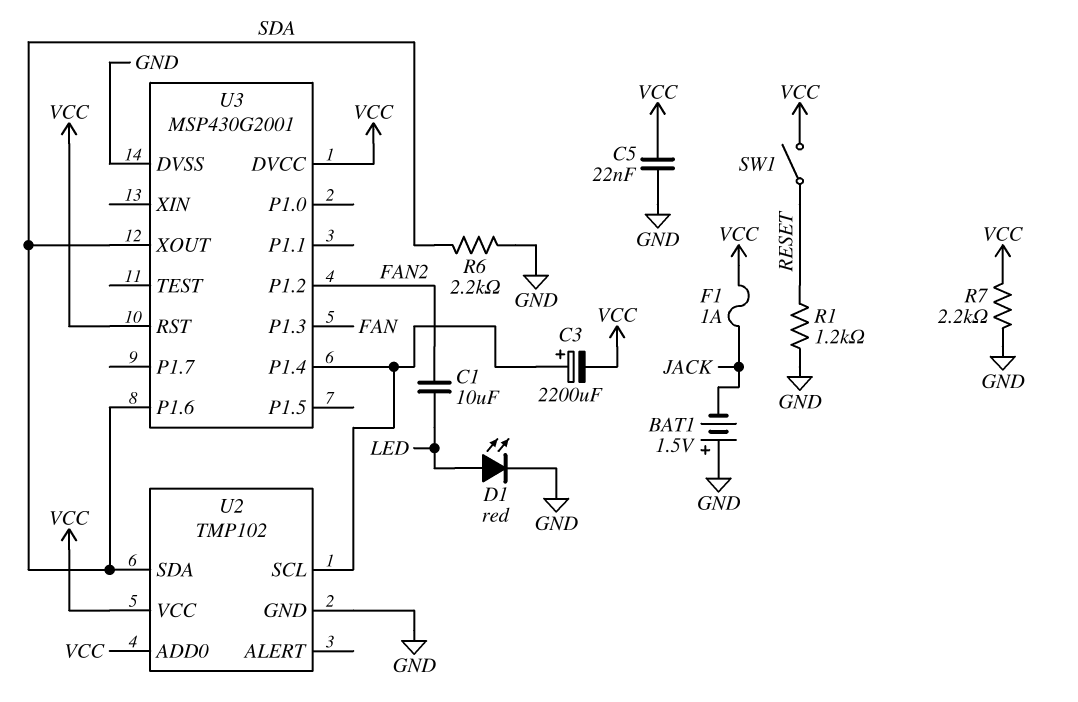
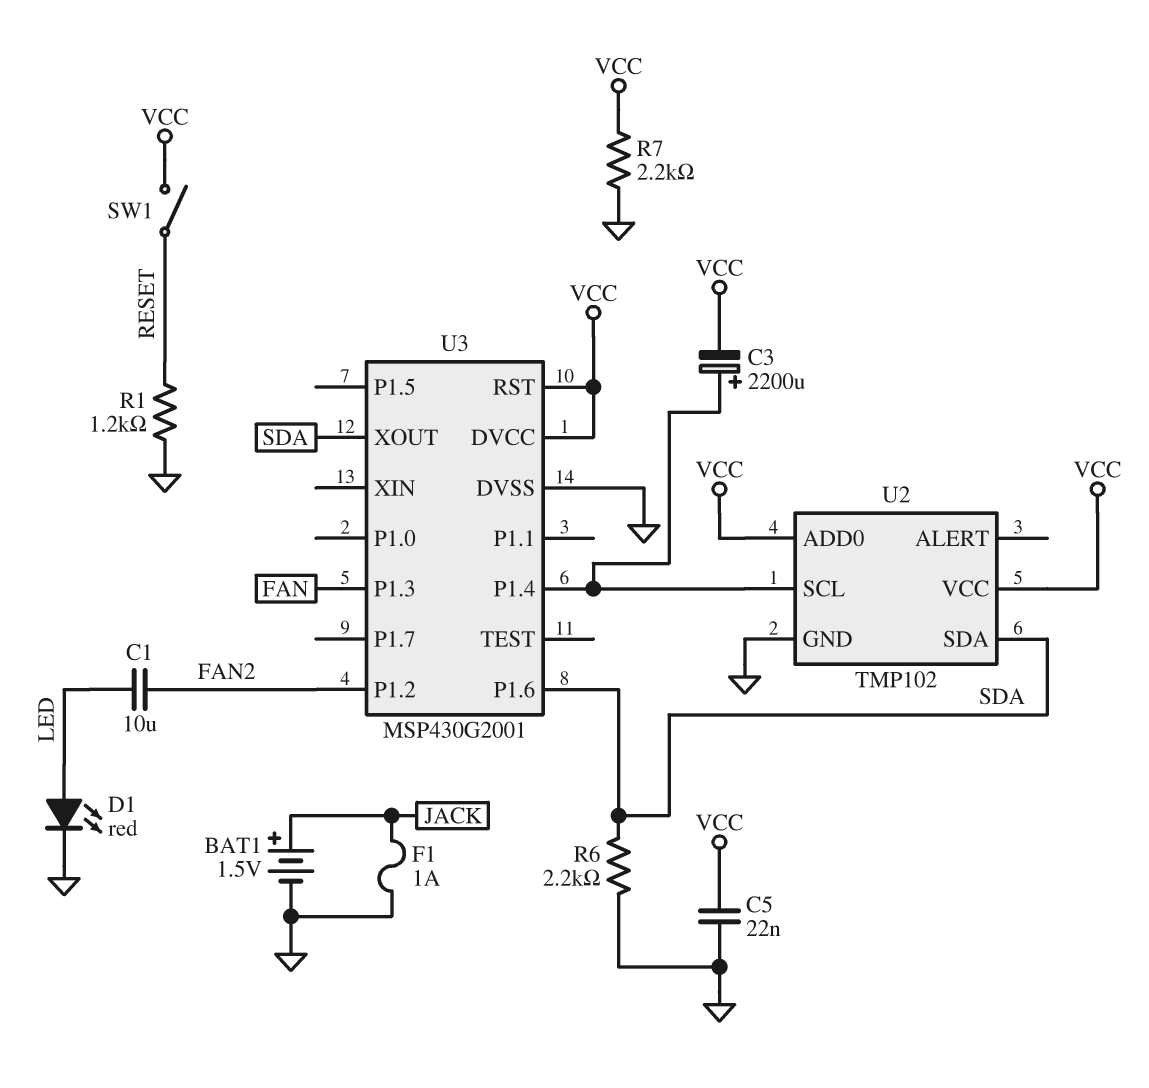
BAT1: 1.5V (plus GND, minus JACK) -> 1.5V (plus JACK, minus GND)
F1: 1A (JACK, VCC) -> 1A (GND, JACK)

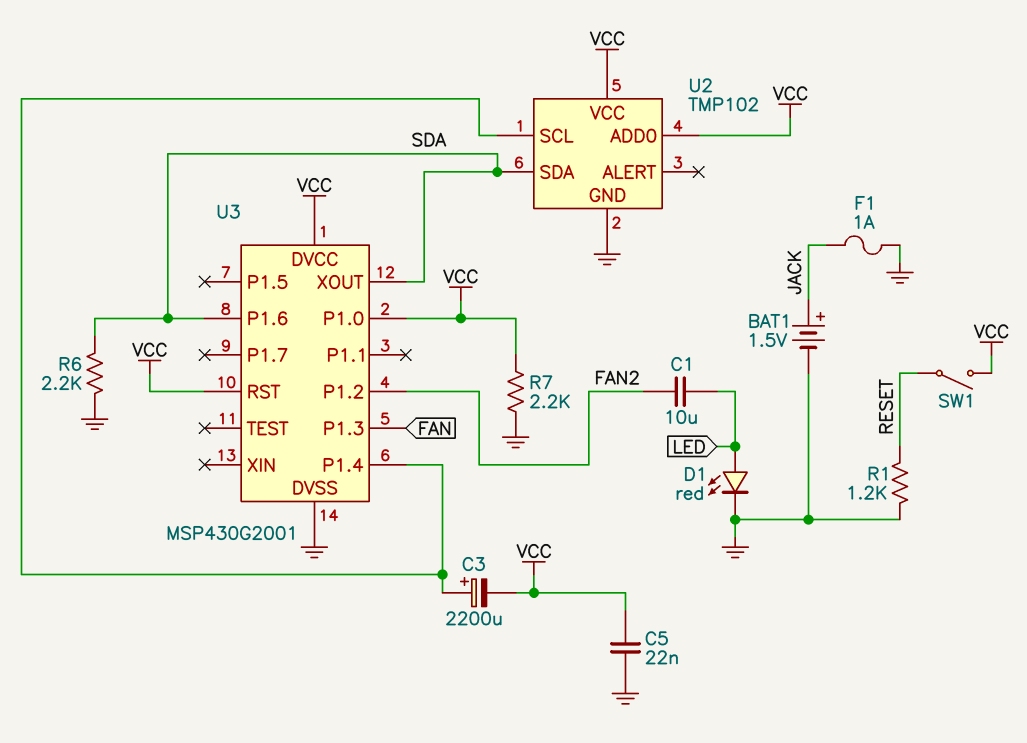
U3 pin P1.0: none -> VCC

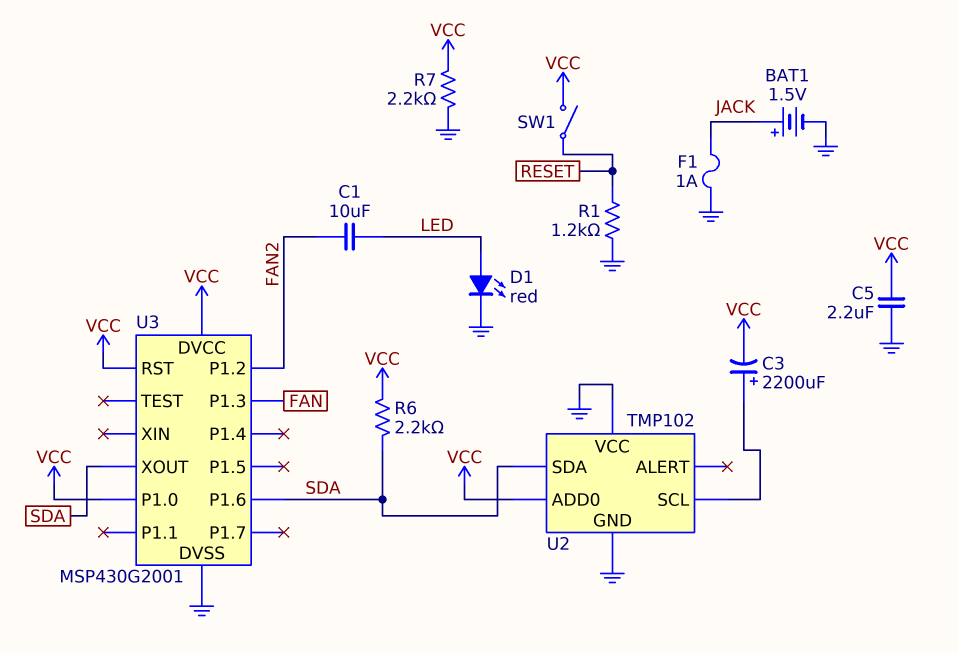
C5: 22nF (GND, VCC) -> 2.2uF (GND, VCC)
R6: 2.2k (GND, SDA) -> 2.2k (SDA, VCC)
U2 pin VCC: VCC -> GND
U3 pin P1.4: U2/SCL -> none

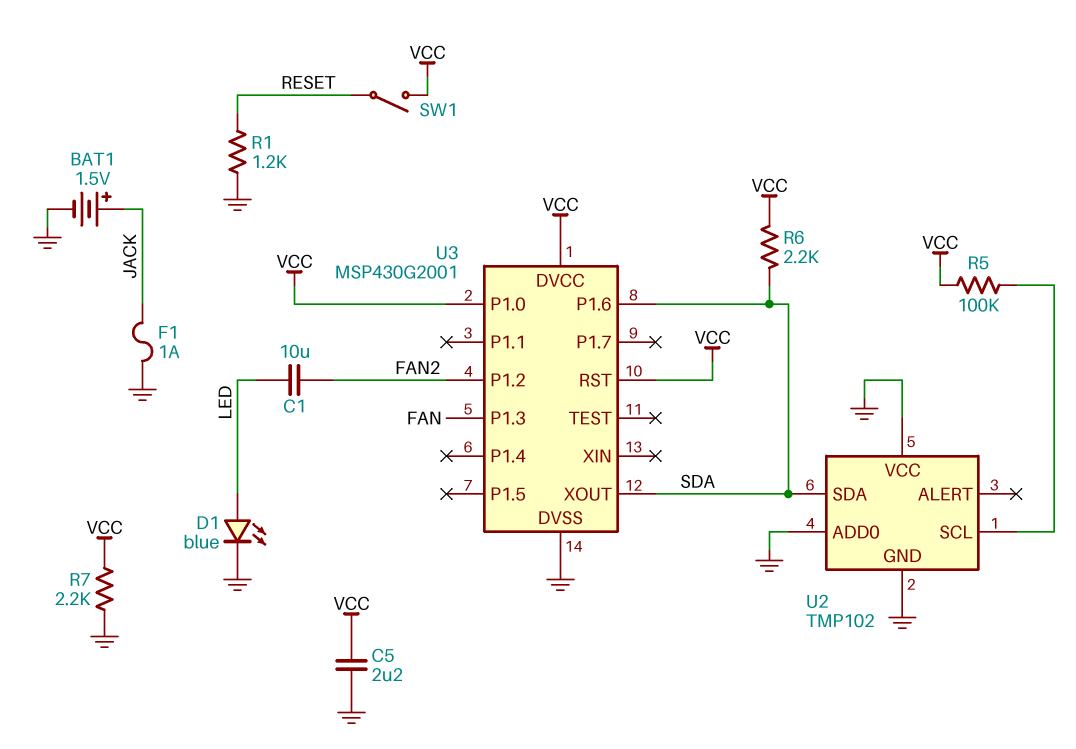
C3: 2200uF (plus U2/SCL, minus VCC) -> none
D1: LED red (A LED, K GND) -> LED blue (A LED, K GND)
R5: none -> 100k (U2/SCL, VCC)
U2 pin ADD0: VCC -> GND

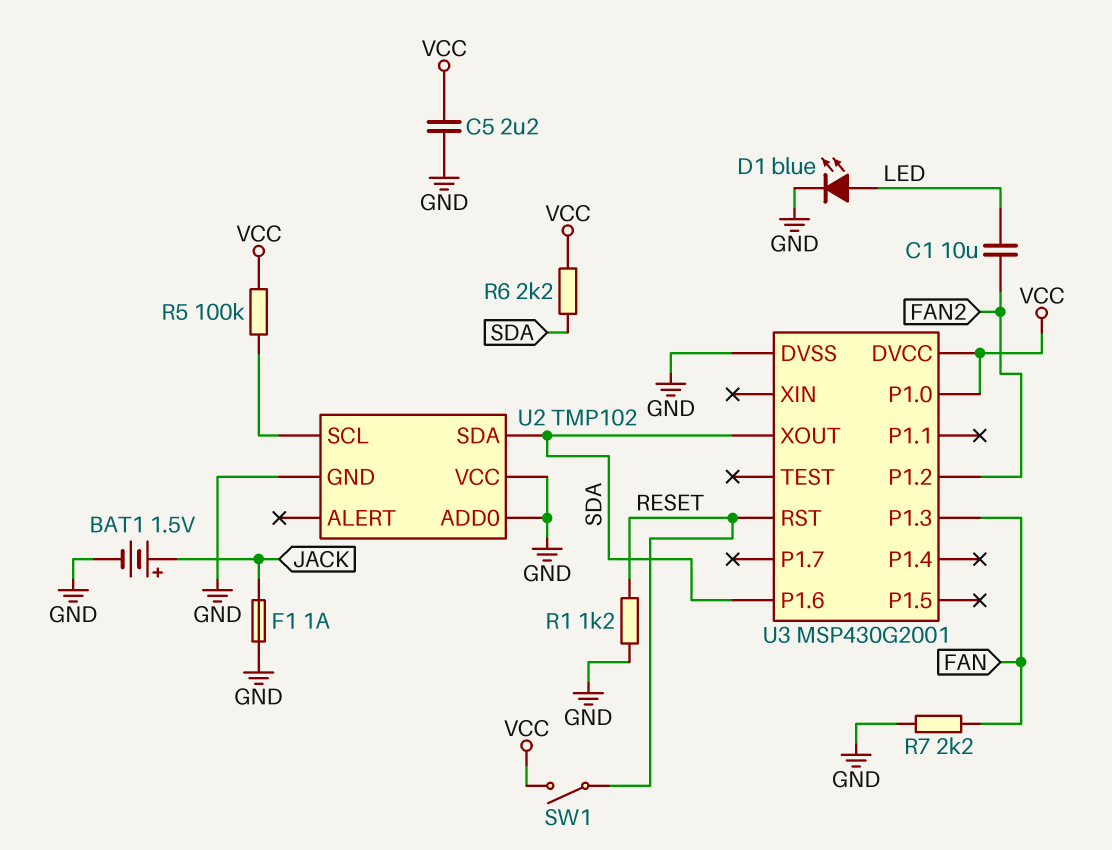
R7: 2.2k (GND, VCC) -> 2.2k (FAN, GND)
U3 pin RST: VCC -> RESET

